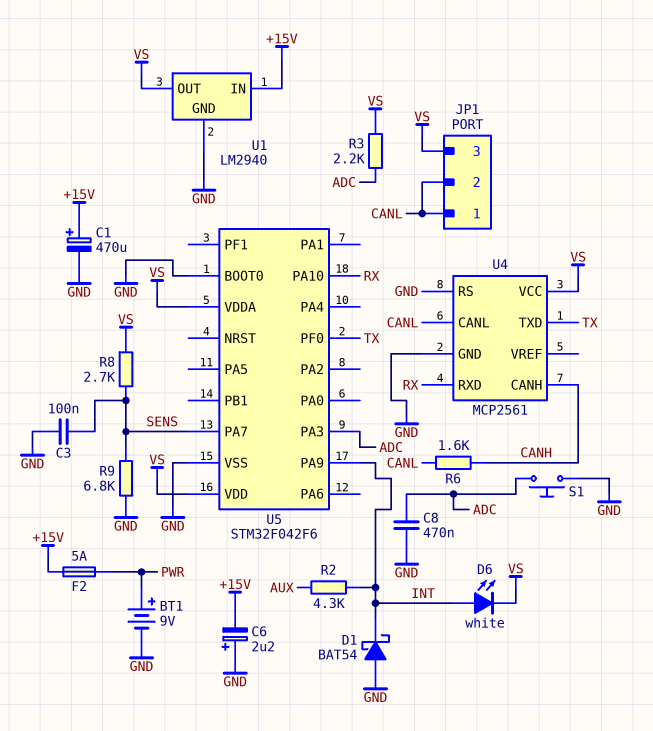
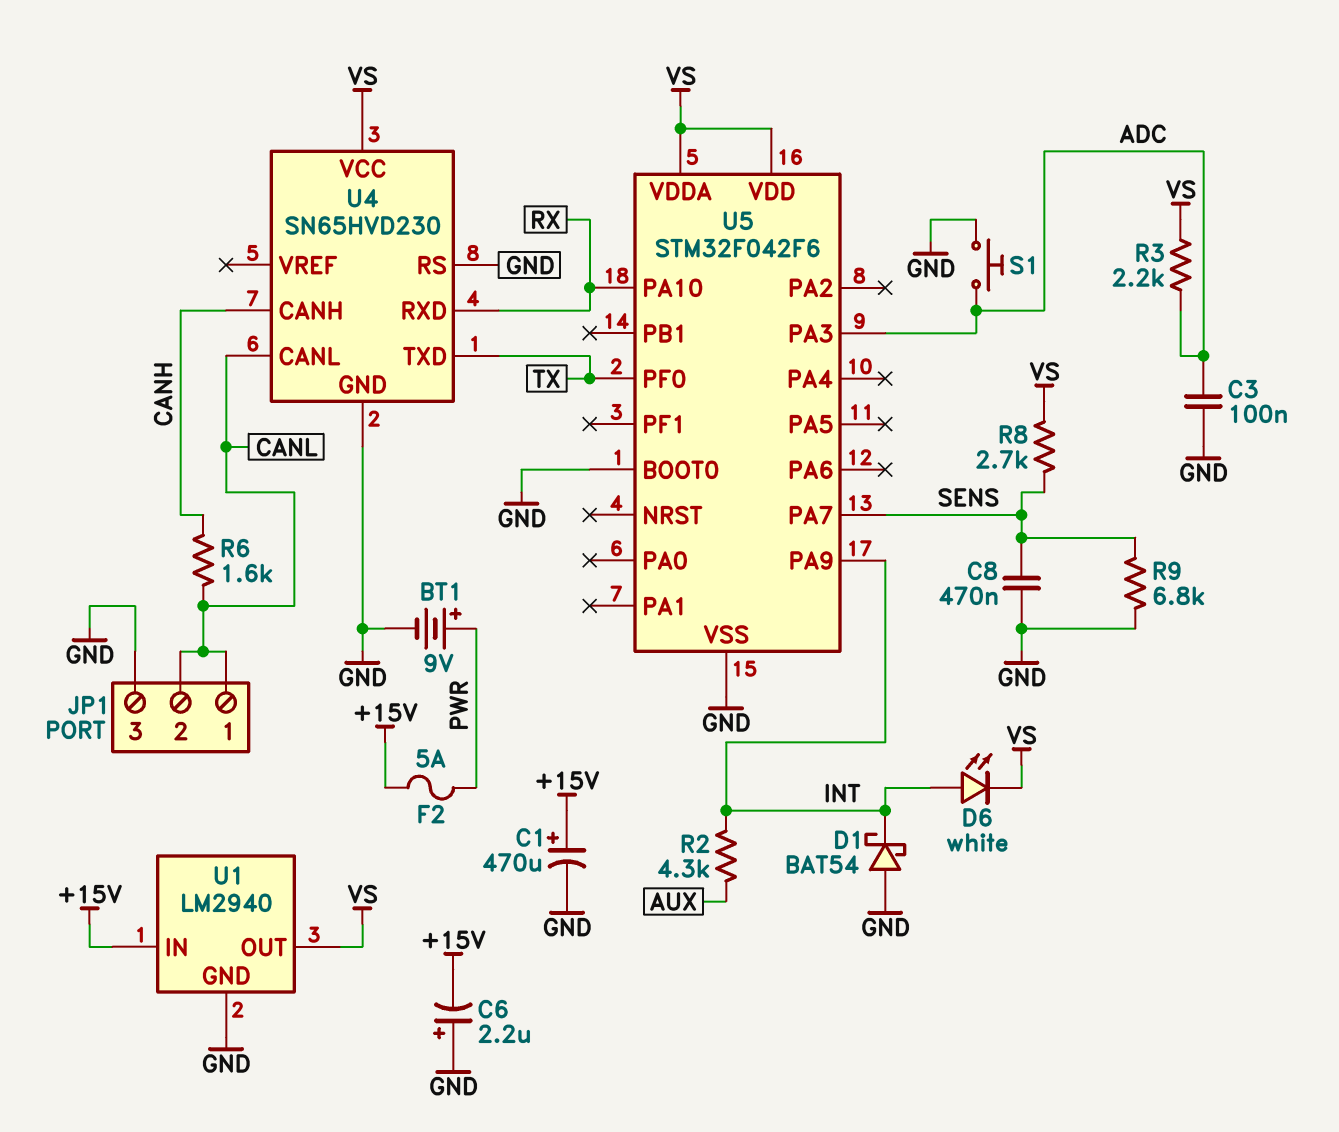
C3: 100nF (GND, SENS) -> 100nF (ADC, GND)
C8: 470nF (ADC, GND) -> 470nF (GND, SENS)
JP1 pin 3: VS -> GND
U4: MCP2561 -> SN65HVD230

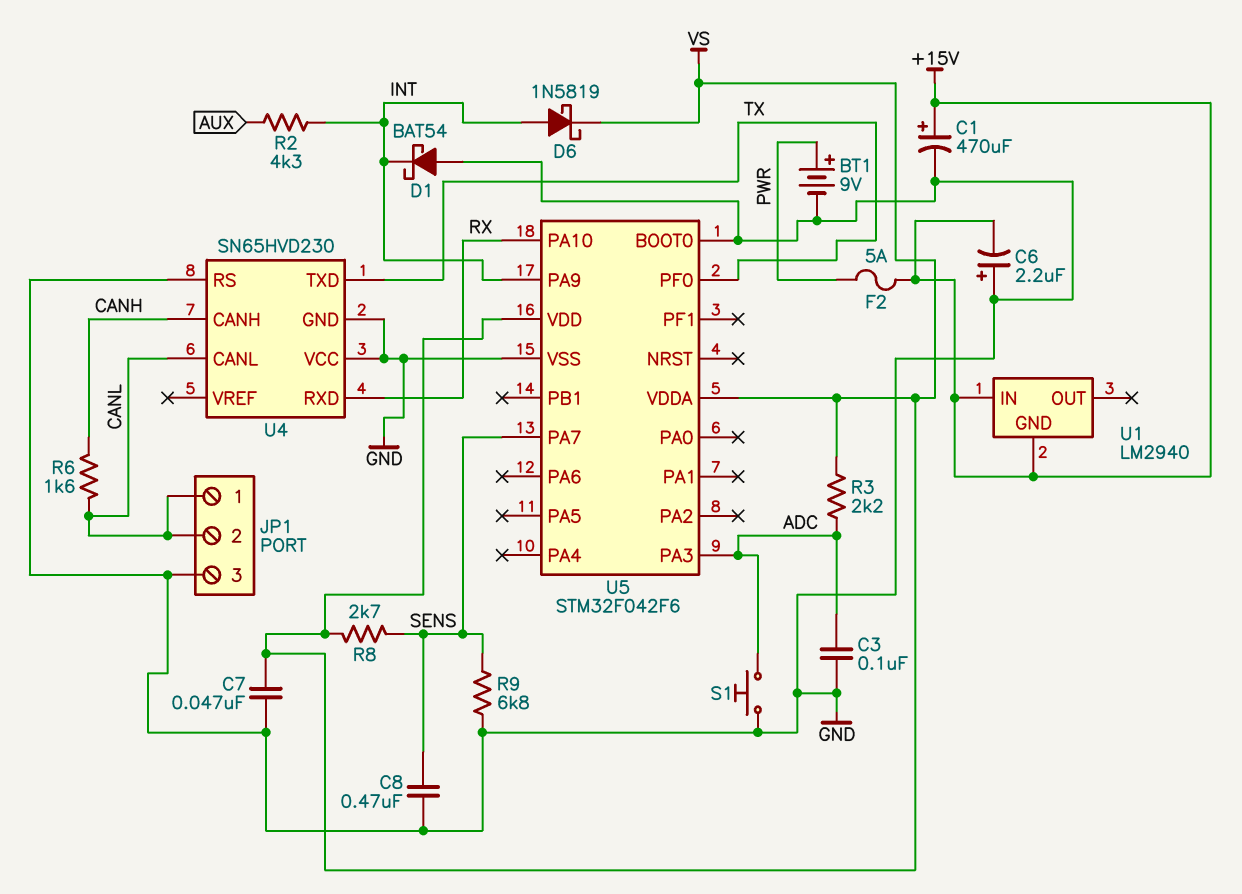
C7: none -> 47nF (GND, VS)
D6: LED white (A INT, K VS) -> schottky 1N5819 (A INT, K VS)
U1 pin GND: GND -> +15V
U1 pin OUT: VS -> none
U4 pin VCC: VS -> GND

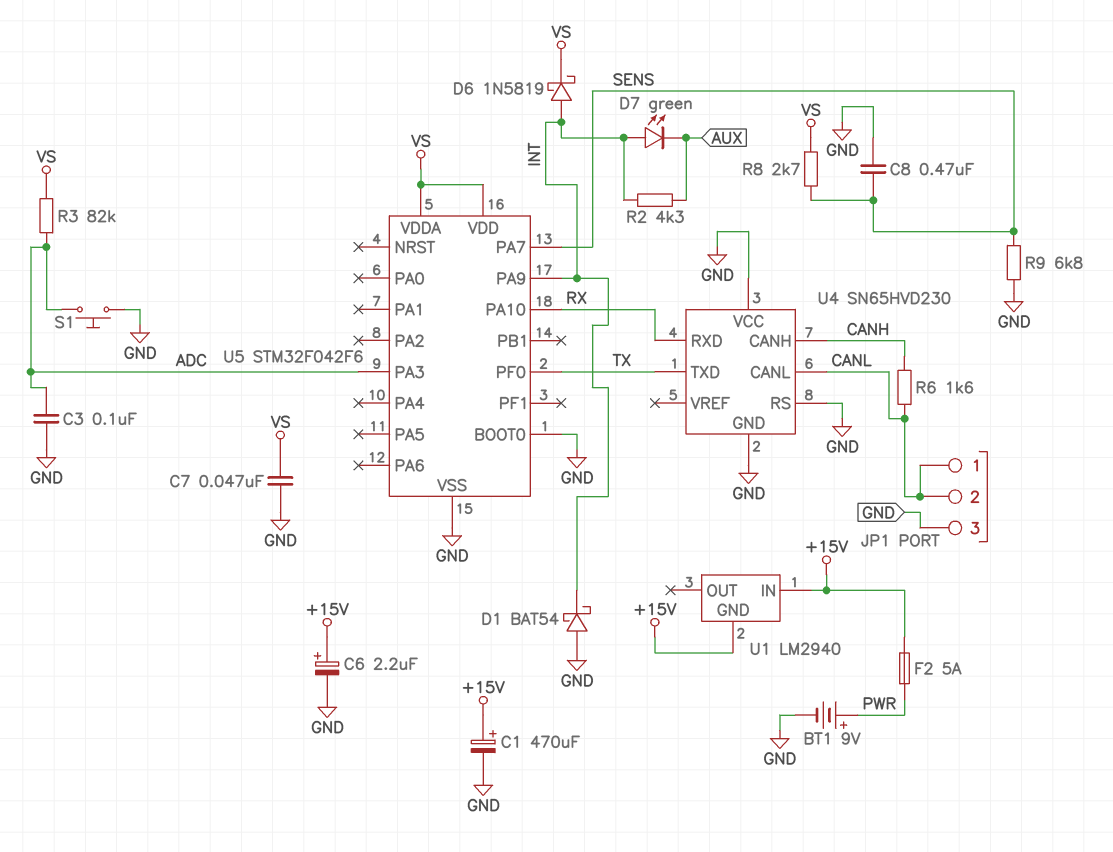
C6: 2.2uF (plus GND, minus +15V) -> 2.2uF (plus +15V, minus GND)
D7: none -> LED green (A INT, K AUX)
R3: 2.2k (ADC, VS) -> 82k (ADC, VS)

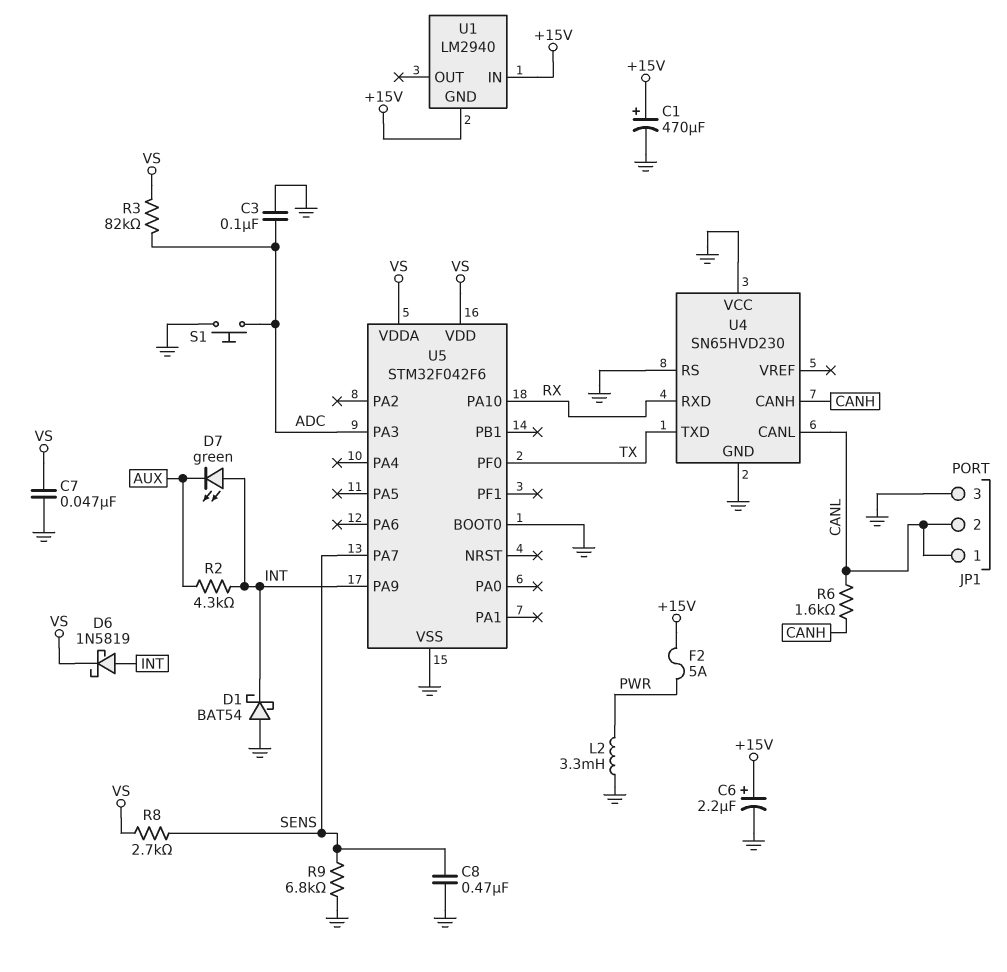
BT1: 9V (plus PWR, minus GND) -> none
L2: none -> 3.3mH (GND, PWR)

